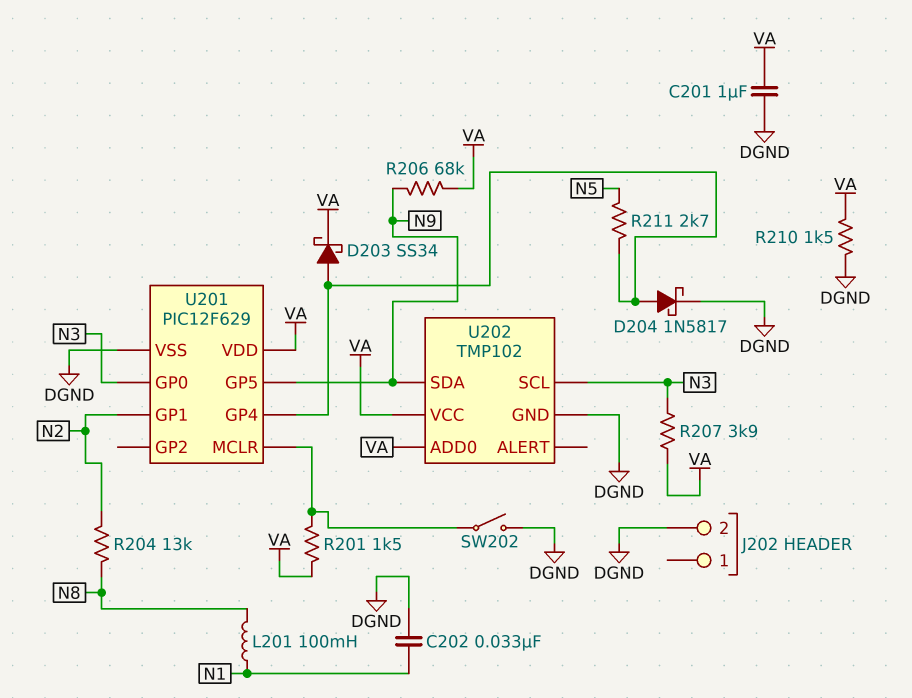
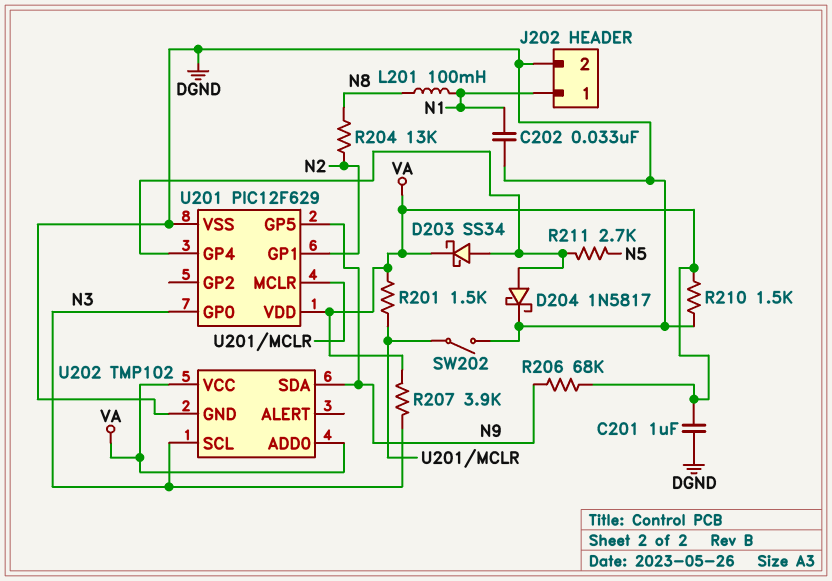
J202 pin 1: none -> N1

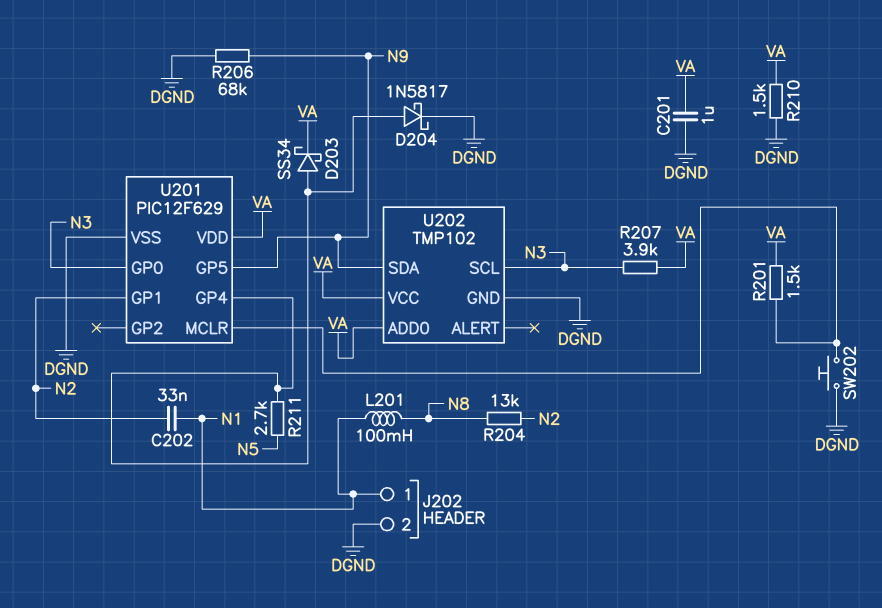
C202: 33nF (DGND, N1) -> 33nF (N1, N2)
R206: 68k (N9, VA) -> 68k (DGND, N9)
SW202: switch (DGND, U201/MCLR) -> button (DGND, U201/MCLR)

